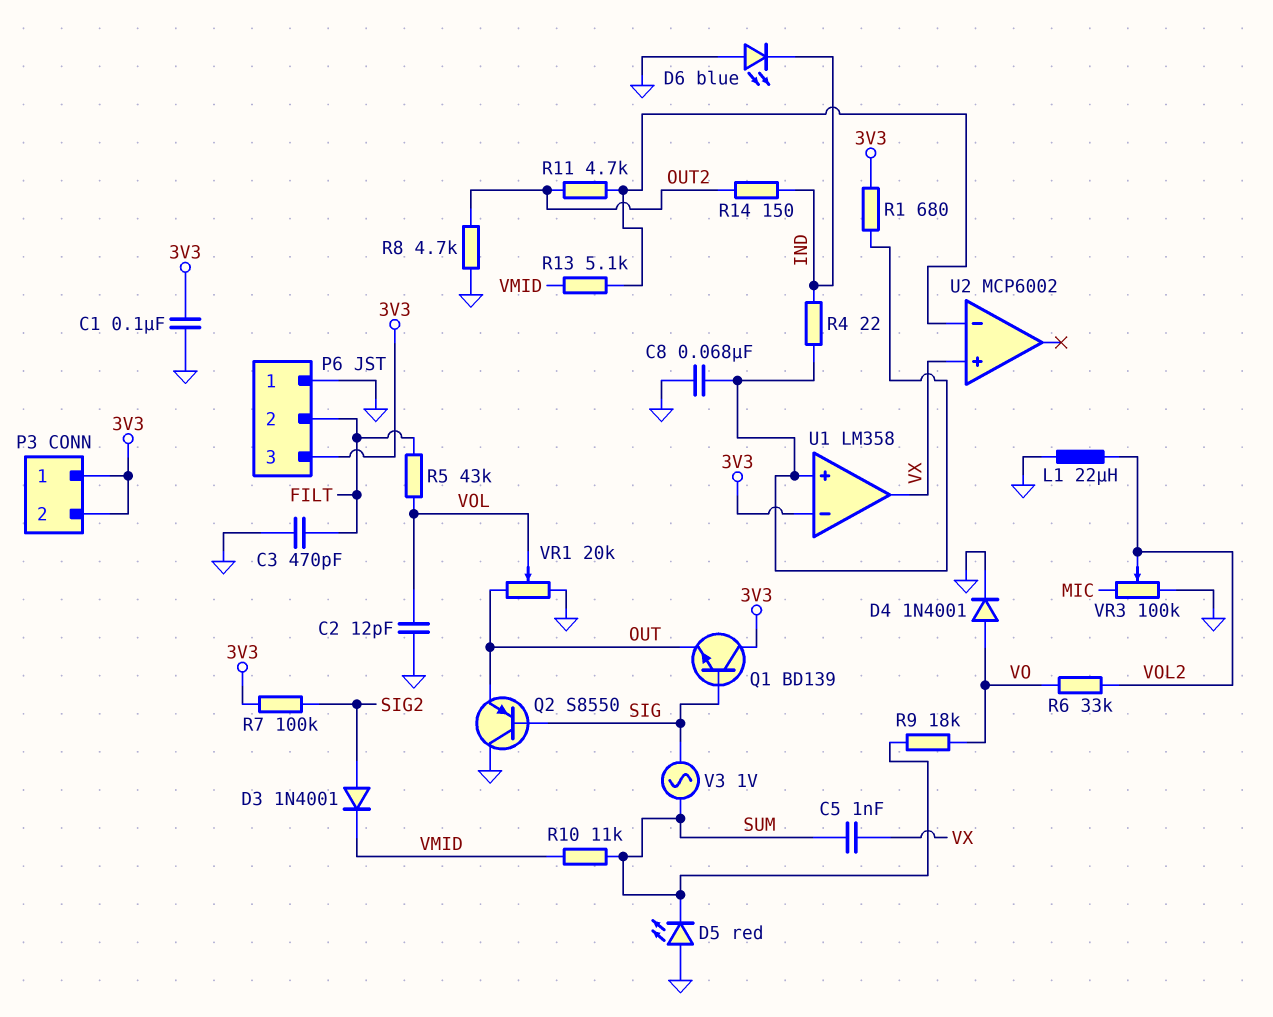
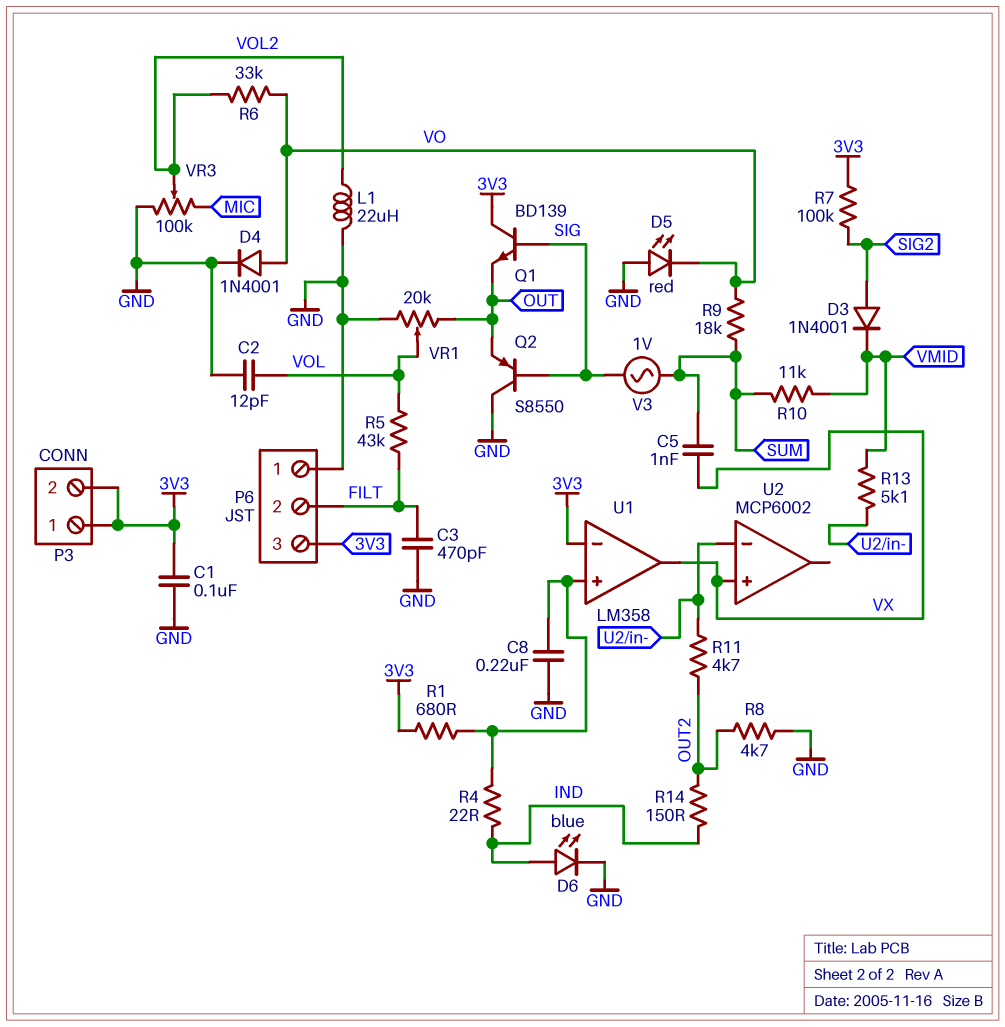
C8: 68nF (GND, U1/in+) -> 220nF (GND, U1/in+)
D5: LED red (A GND, K SUM) -> LED red (A GND, K VO)
D6: LED blue (A GND, K IND) -> LED blue (A IND, K GND)

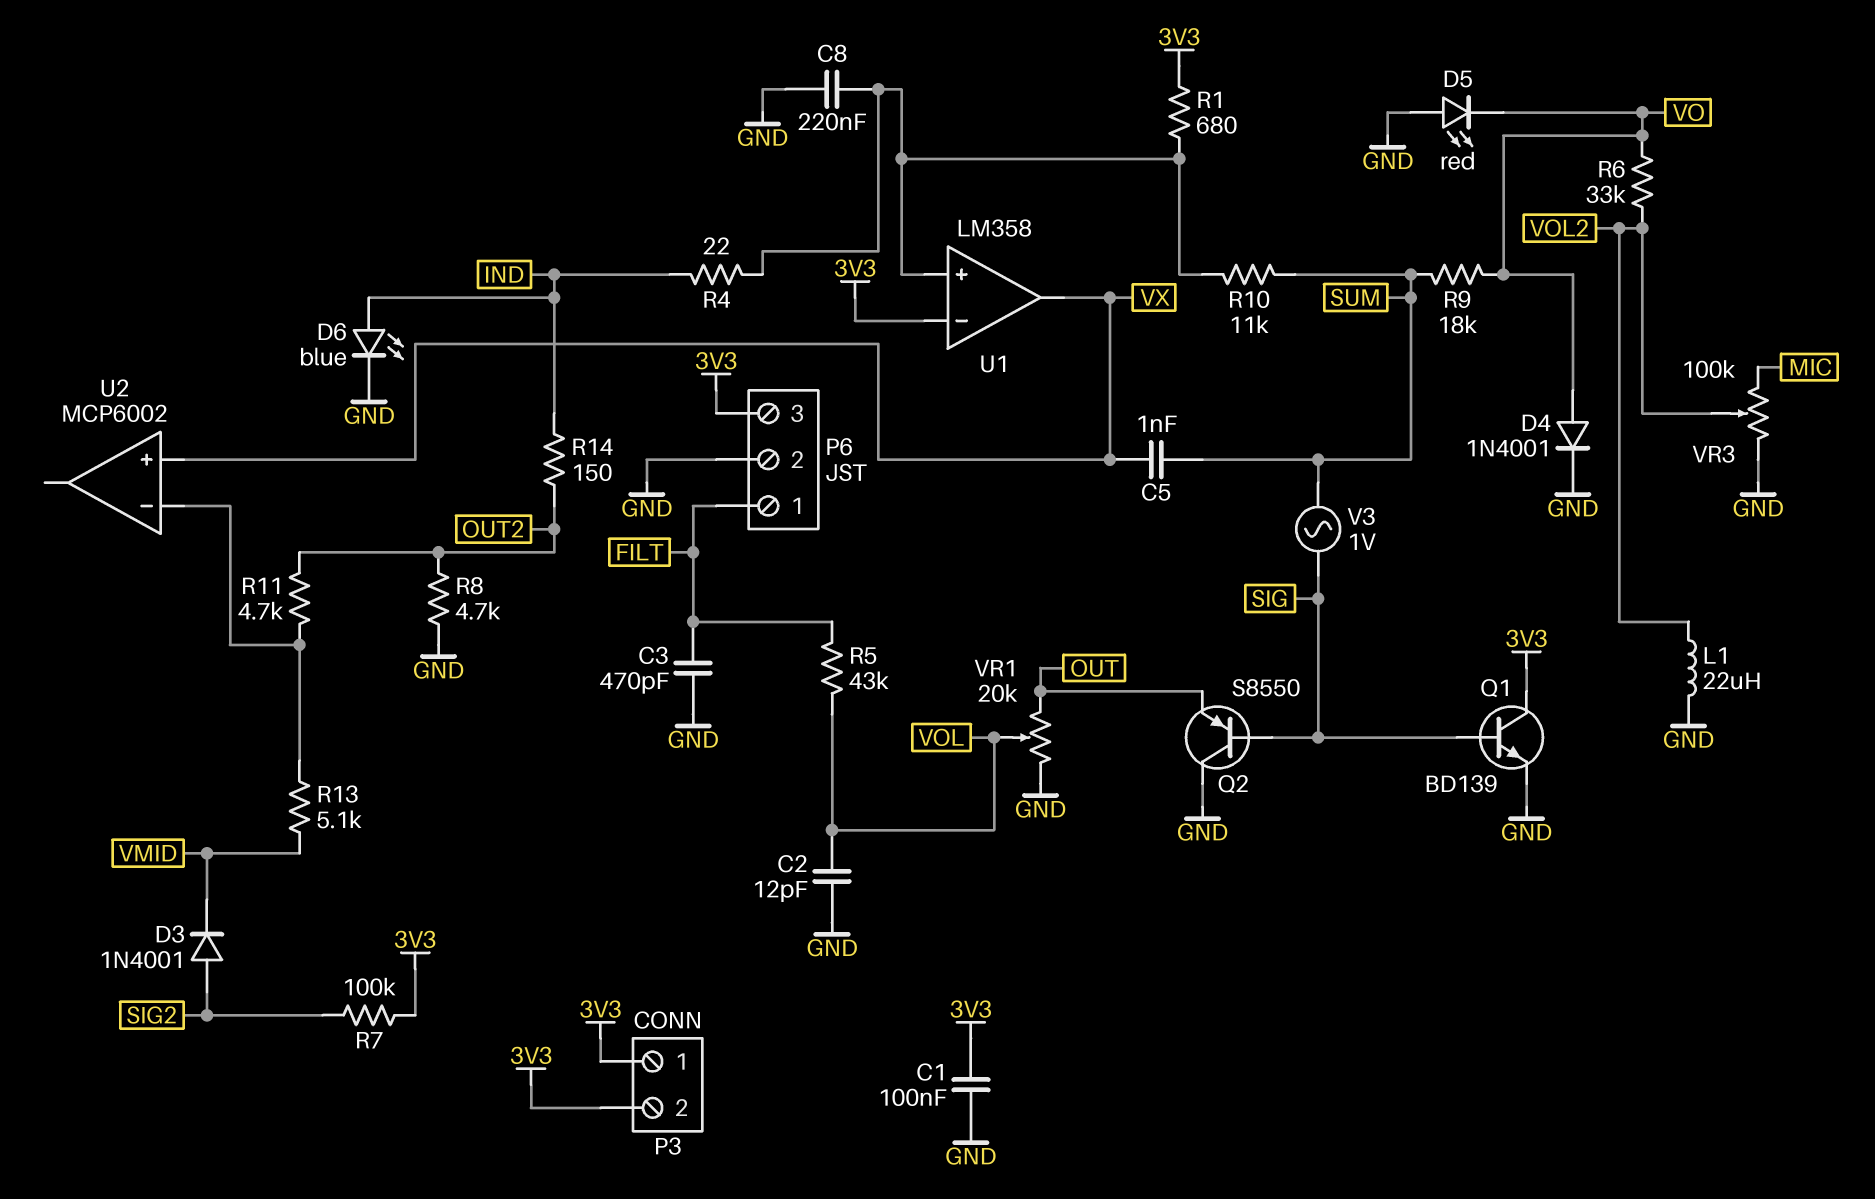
P6 pin 1: GND -> FILT
P6 pin 2: FILT -> GND
Q1: NPN BD139 (B SIG, C 3V3, E OUT) -> NPN BD139 (B SIG, C 3V3, E GND)
R10: 11k (SUM, VMID) -> 11k (SUM, U1/in+)

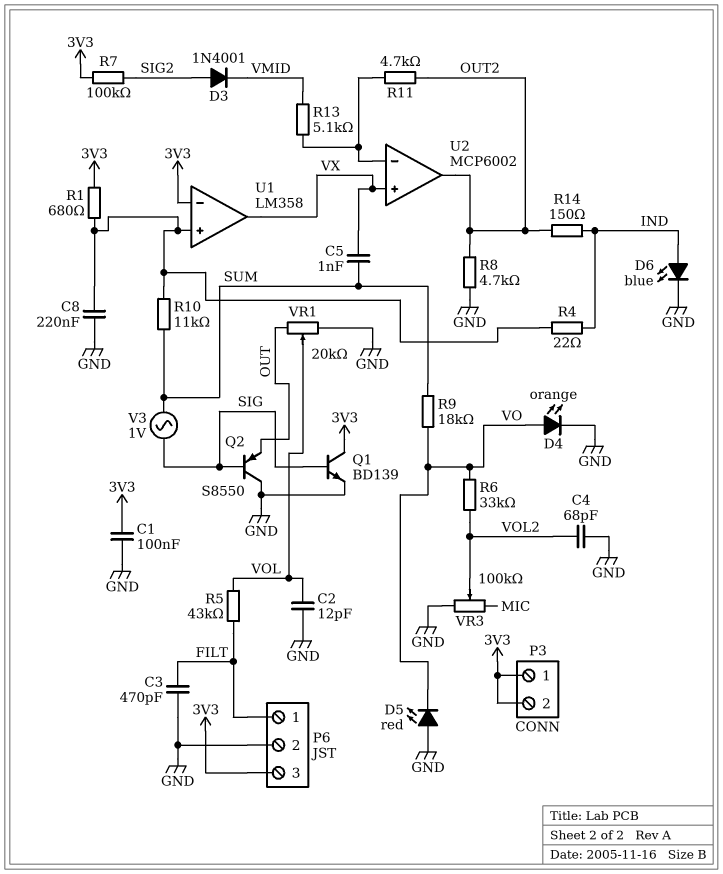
C4: none -> 68pF (GND, VOL2)
D4: diode 1N4001 (A VO, K GND) -> LED orange (A VO, K GND)
L1: 22uH (GND, VOL2) -> none
U2 pin out: none -> OUT2

